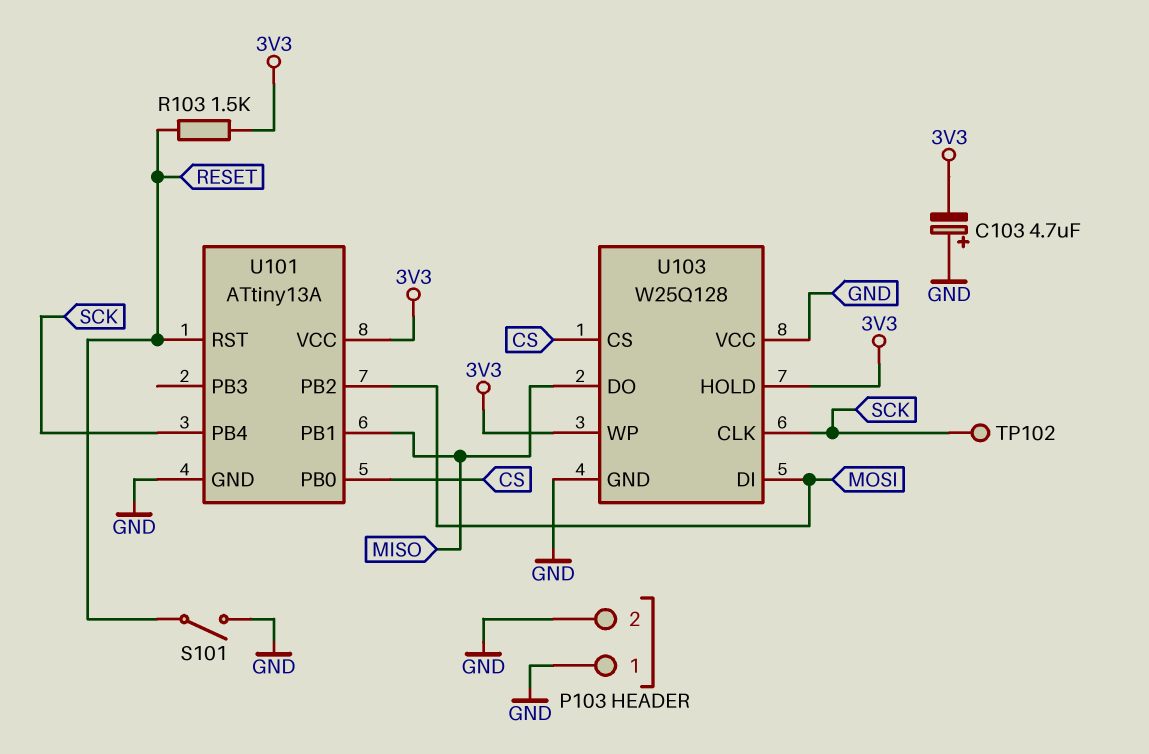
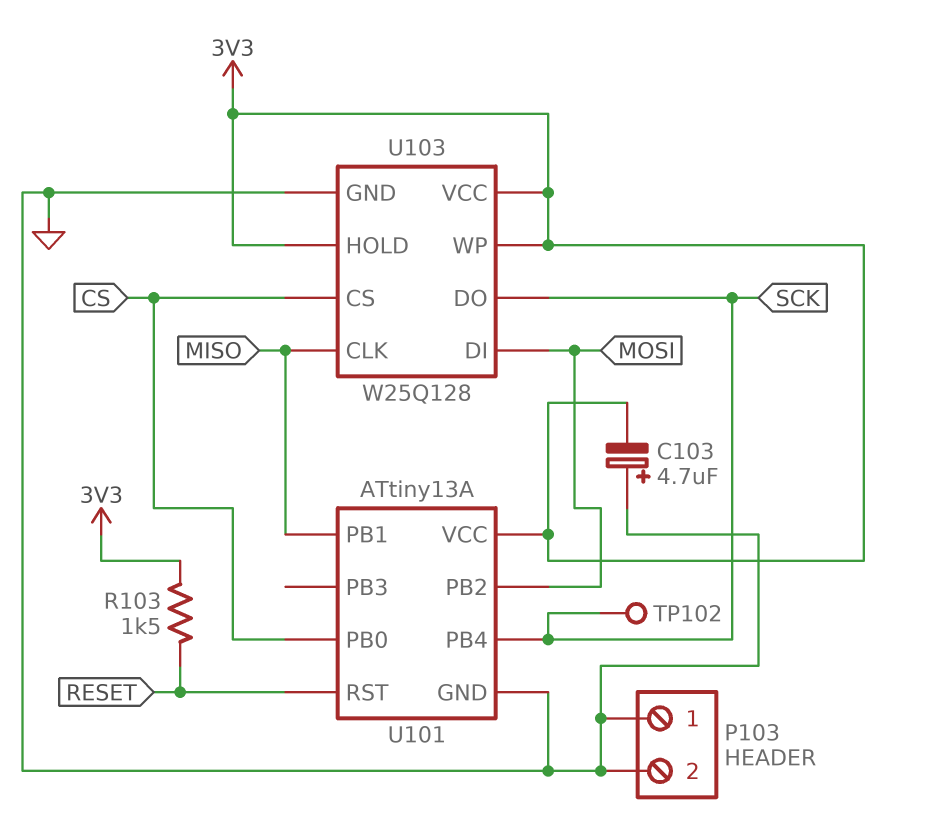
S101: switch (GND, RESET) -> none
U103 pin CLK: SCK -> MISO
U103 pin DO: MISO -> SCK
U103 pin VCC: GND -> 3V3

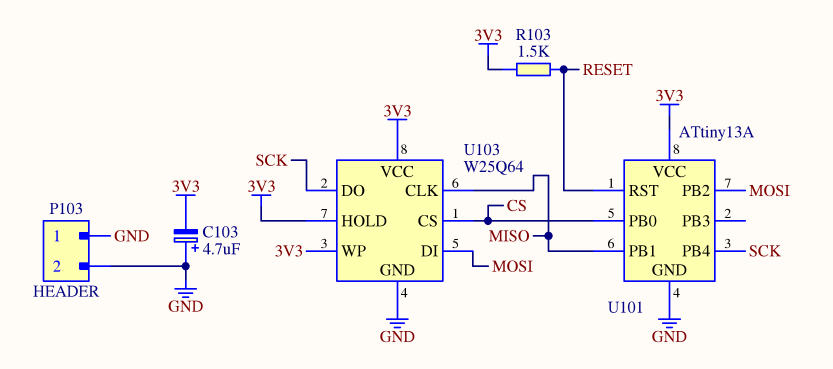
TP102: test point (SCK) -> none
U103: W25Q128 -> W25Q64

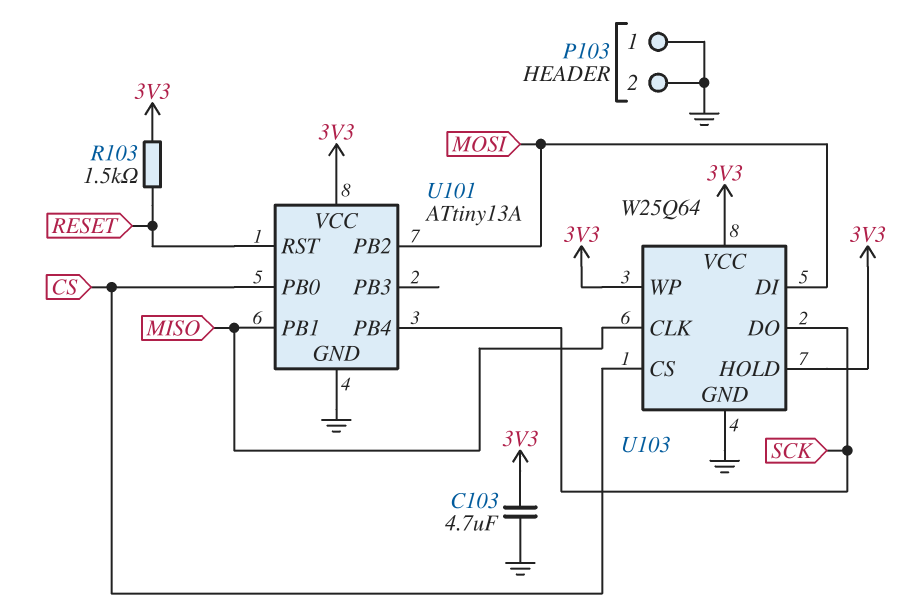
C103: 4.7uF (plus GND, minus 3V3) -> 4.7uF (3V3, GND)

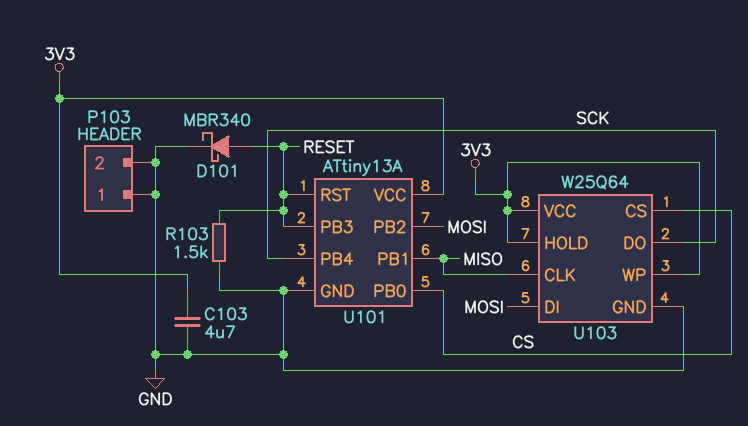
D101: none -> schottky MBR340 (A RESET, K GND)
R103: 1.5k (3V3, RESET) -> 1.5k (GND, RESET)
U101 pin PB3: none -> RESET

